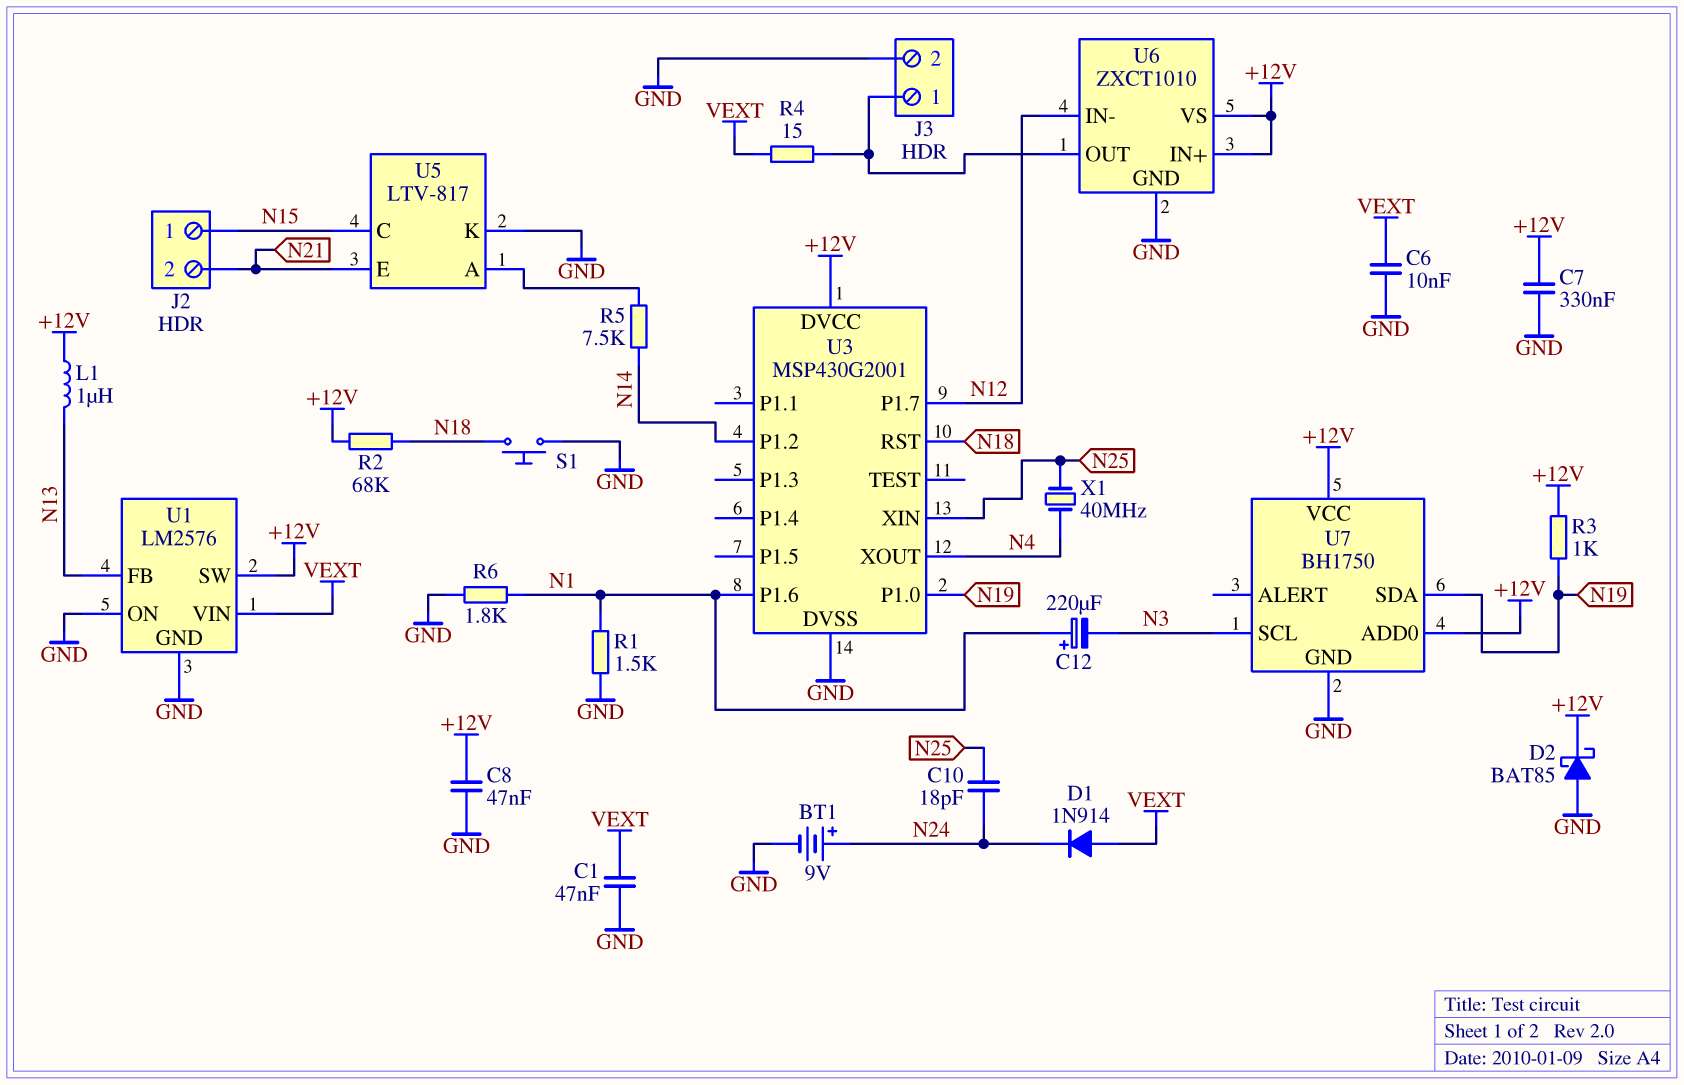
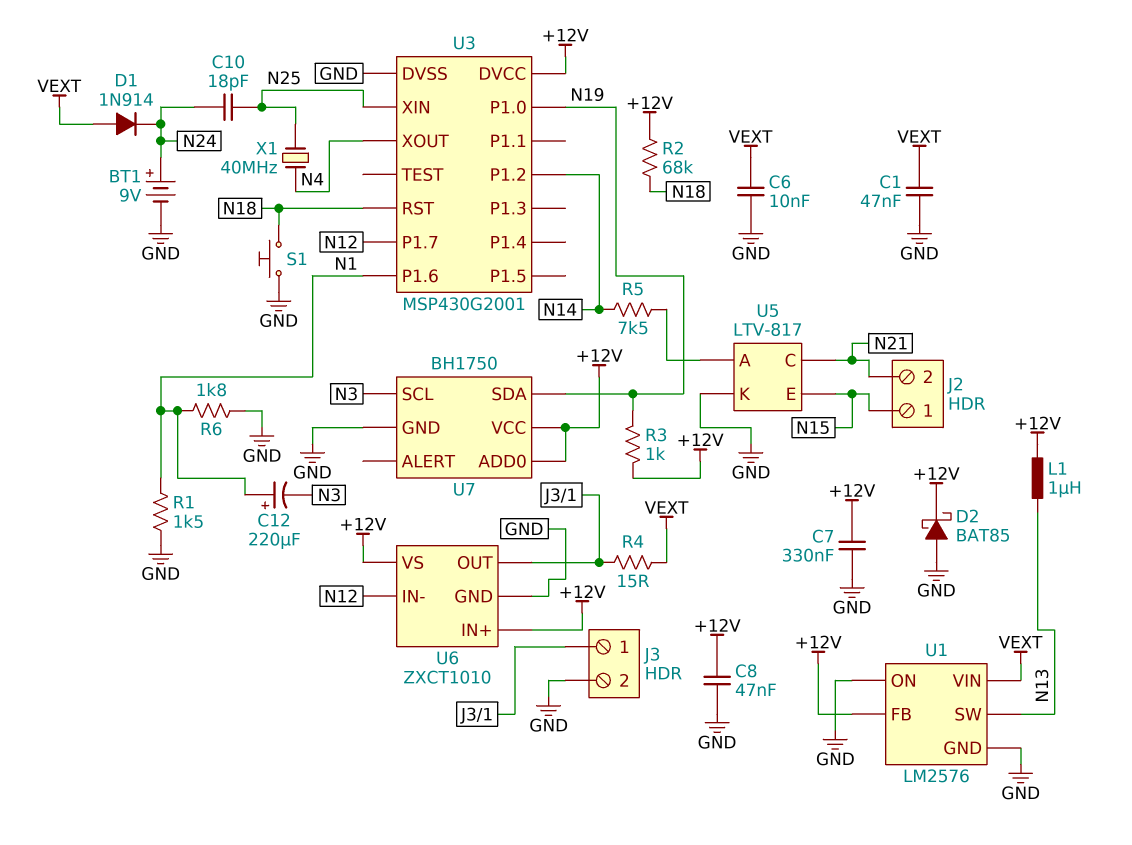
U1 pin FB: N13 -> +12V
U1 pin SW: +12V -> N13
U5 pin C: N15 -> N21
U5 pin E: N21 -> N15

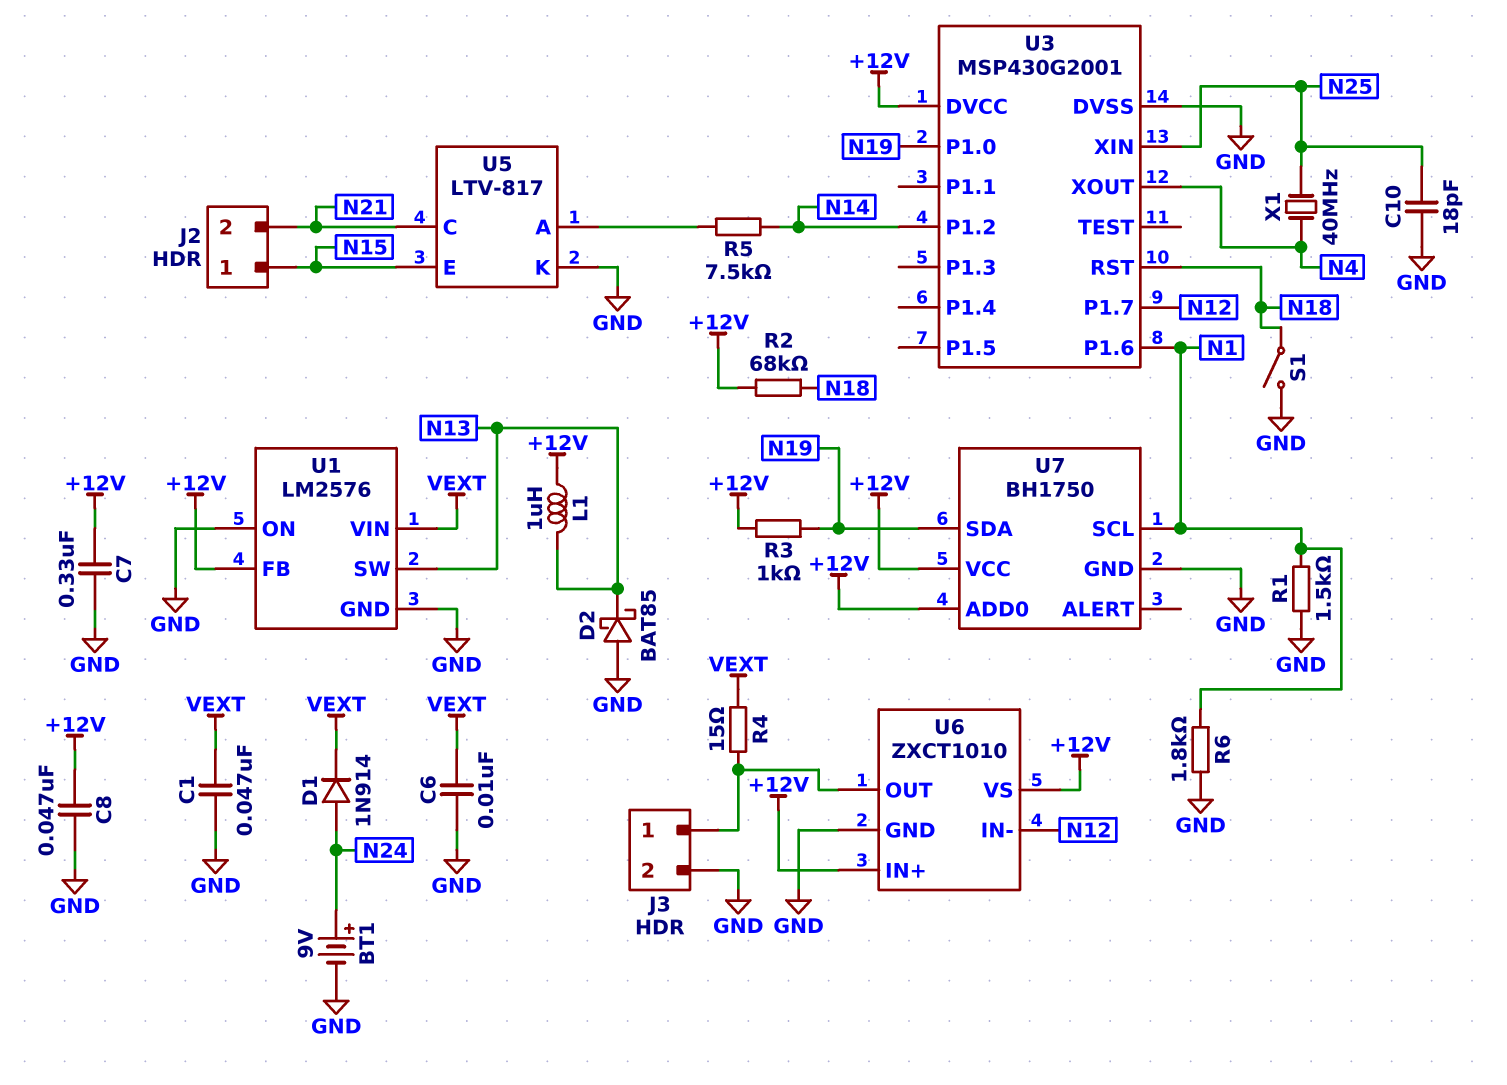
C10: 18pF (N24, N25) -> 18pF (GND, N25)
C12: 220uF (plus N1, minus N3) -> none
D1: diode 1N914 (A VEXT, K N24) -> diode 1N914 (A N24, K VEXT)
D2: schottky BAT85 (A GND, K +12V) -> schottky BAT85 (A GND, K N13)
S1: button (GND, N18) -> switch (GND, N18)
U7 pin SCL: N3 -> N1

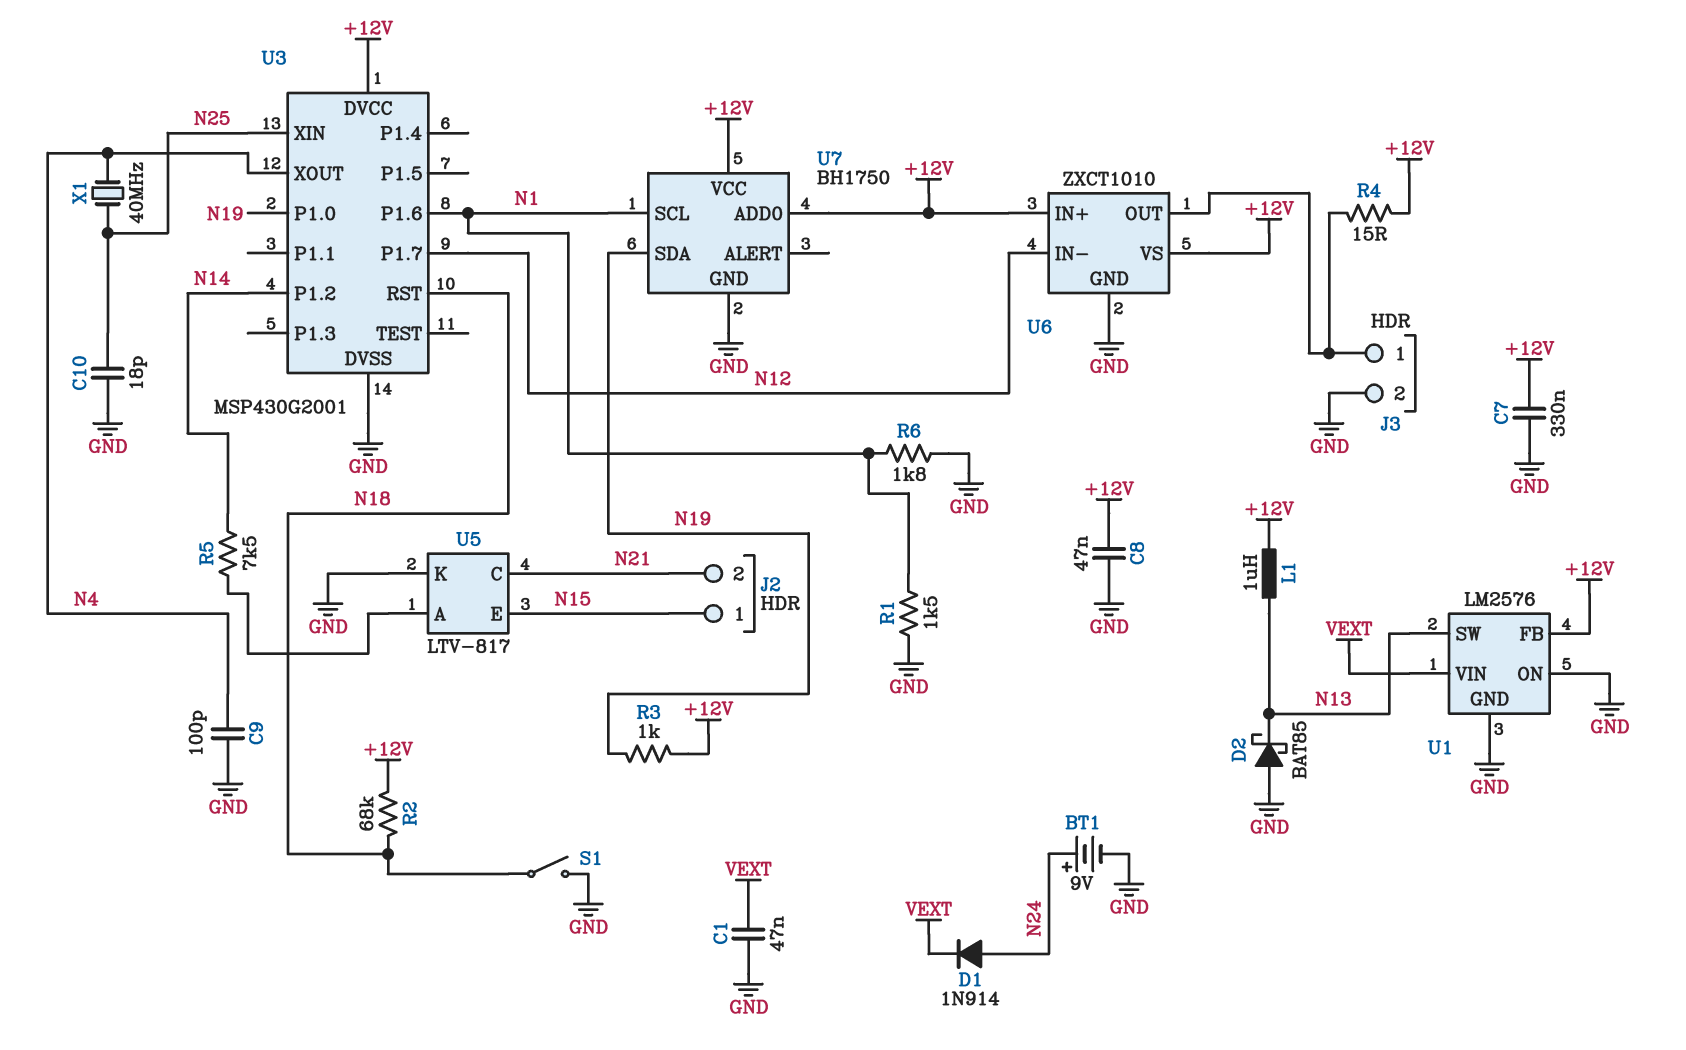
C6: 10nF (GND, VEXT) -> none
C9: none -> 100pF (GND, N4)
R4: 15 (J3/1, VEXT) -> 15 (+12V, J3/1)

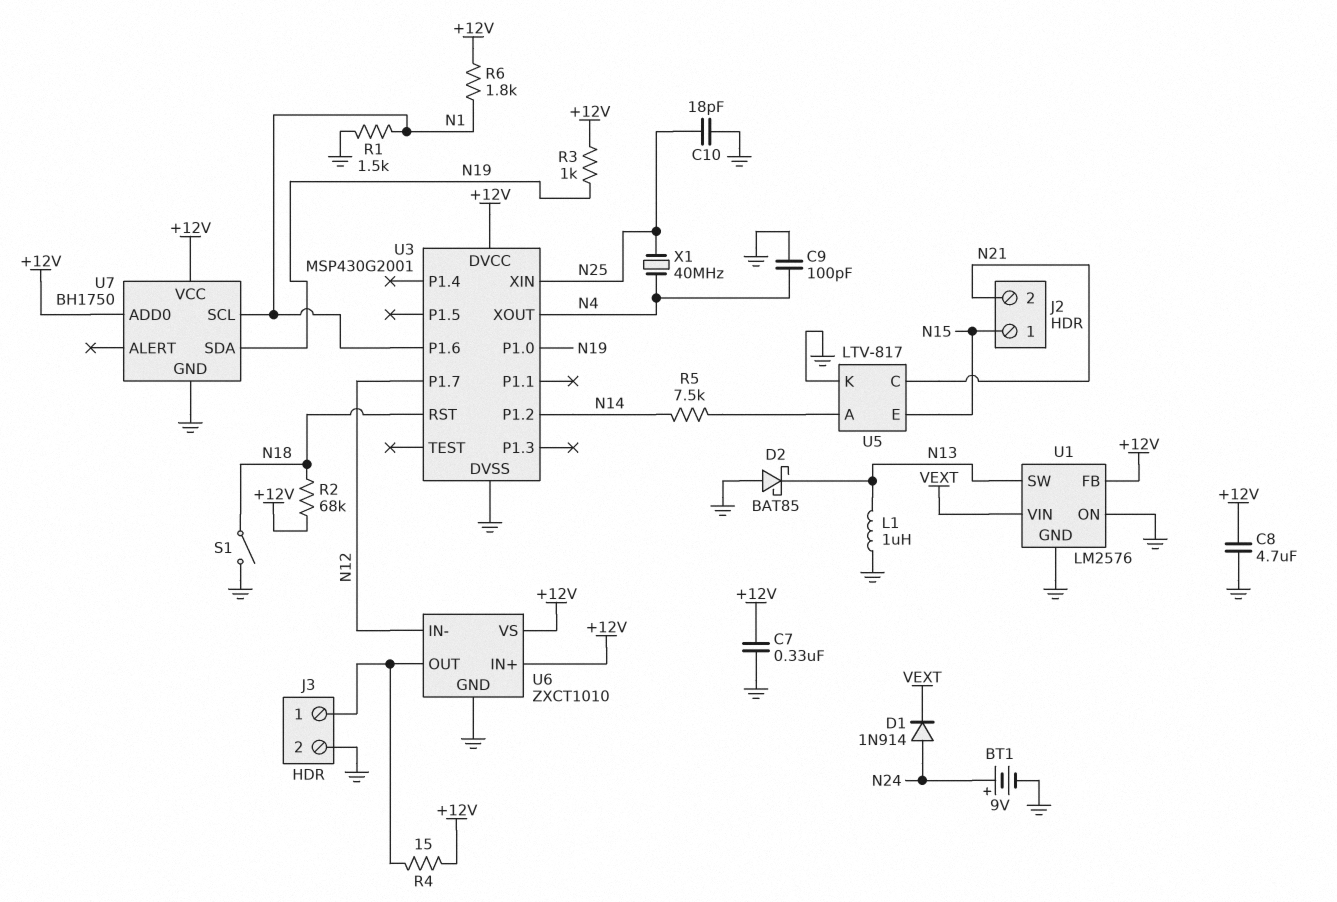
C1: 47nF (GND, VEXT) -> none
C8: 47nF (+12V, GND) -> 4.7uF (+12V, GND)
L1: 1uH (+12V, N13) -> 1uH (GND, N13)
R6: 1.8k (GND, N1) -> 1.8k (+12V, N1)

